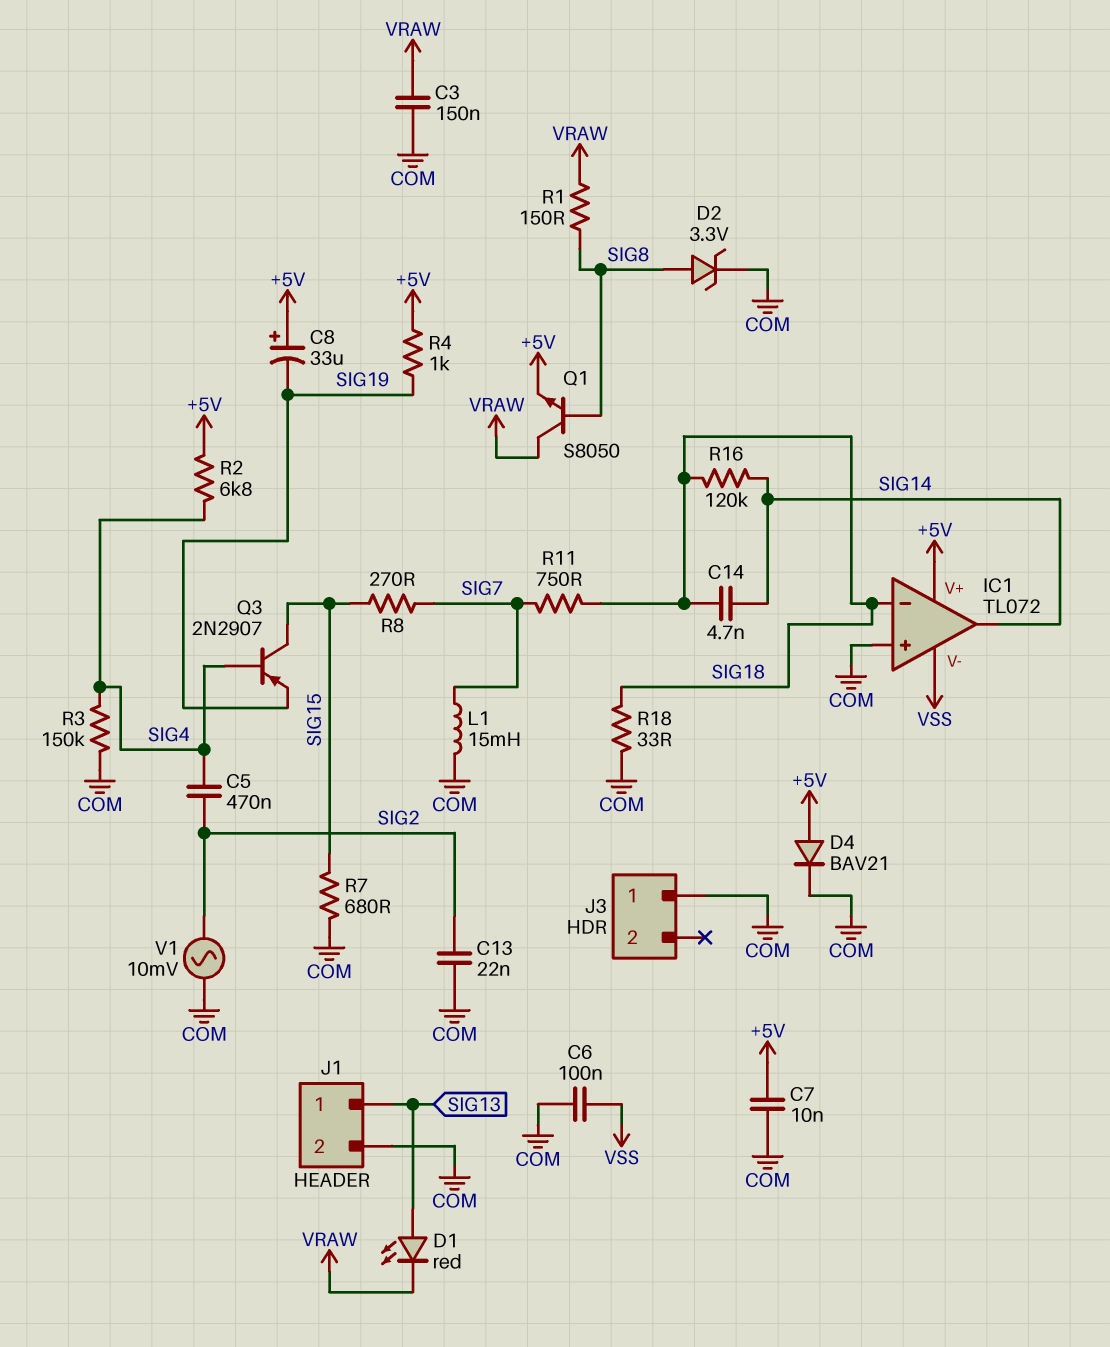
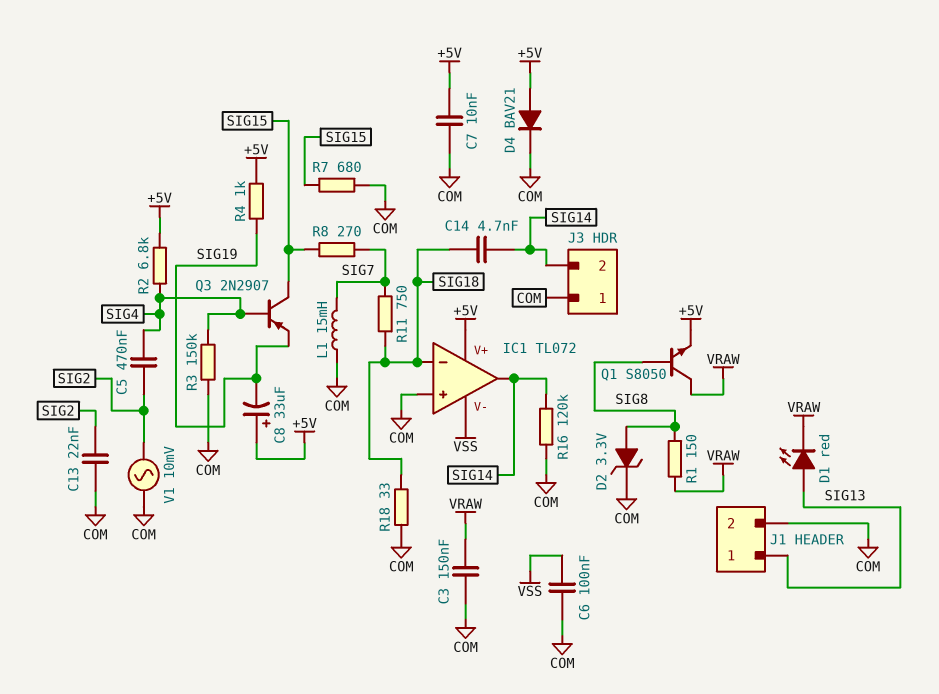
J3 pin 2: none -> SIG14
R16: 120k (SIG14, SIG18) -> 120k (COM, SIG14)

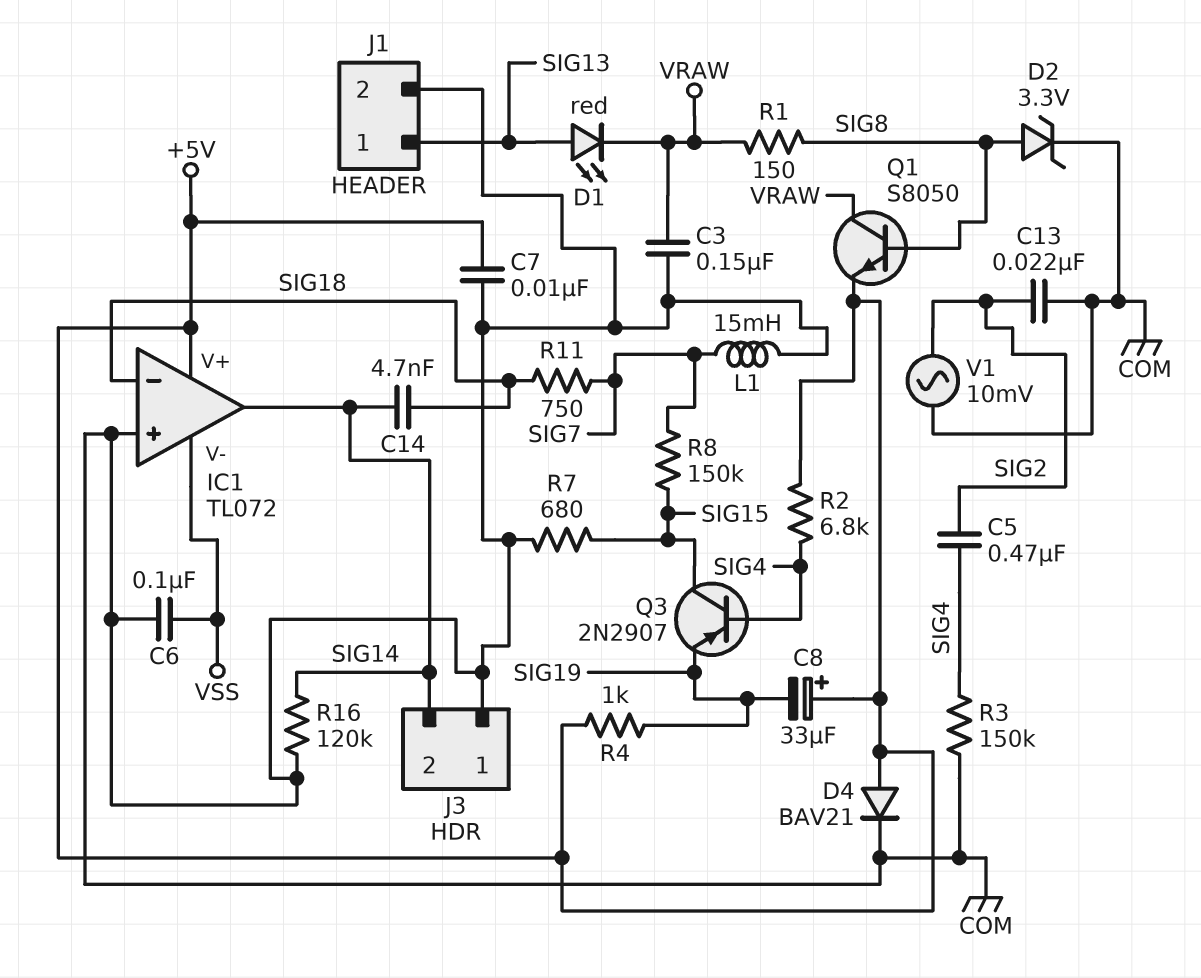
R8: 270 (SIG7, SIG15) -> 150k (SIG7, SIG15)
R18: 33 (COM, SIG18) -> none

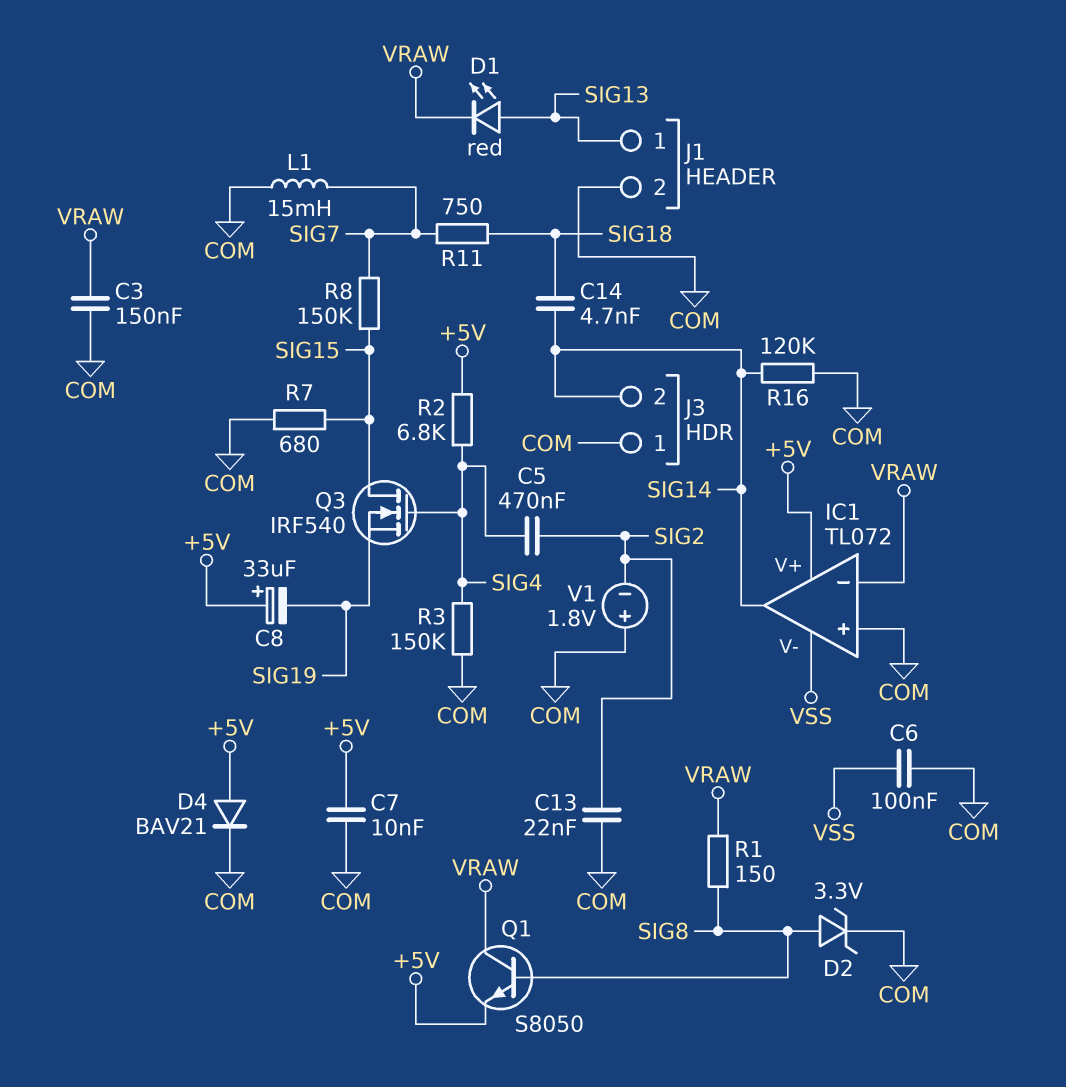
IC1 pin in-: SIG18 -> VRAW
Q3: PNP 2N2907 (B SIG4, C SIG15, E SIG19) -> NMOS IRF540 (G SIG4, D SIG15, S SIG19)
R4: 1k (+5V, SIG19) -> none
V1: AC 10mV (COM, SIG2) -> 1.8V (plus COM, minus SIG2)

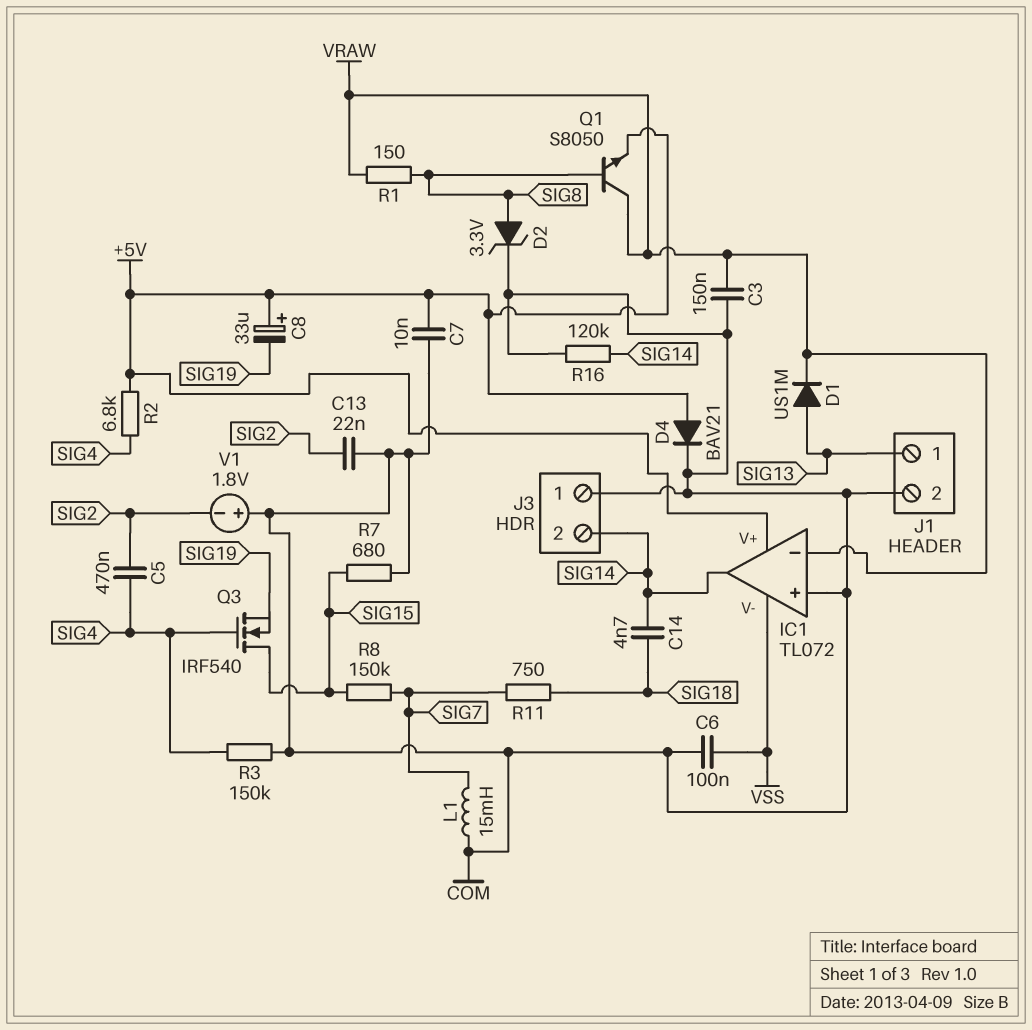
D1: LED red (A SIG13, K VRAW) -> diode US1M (A SIG13, K VRAW)

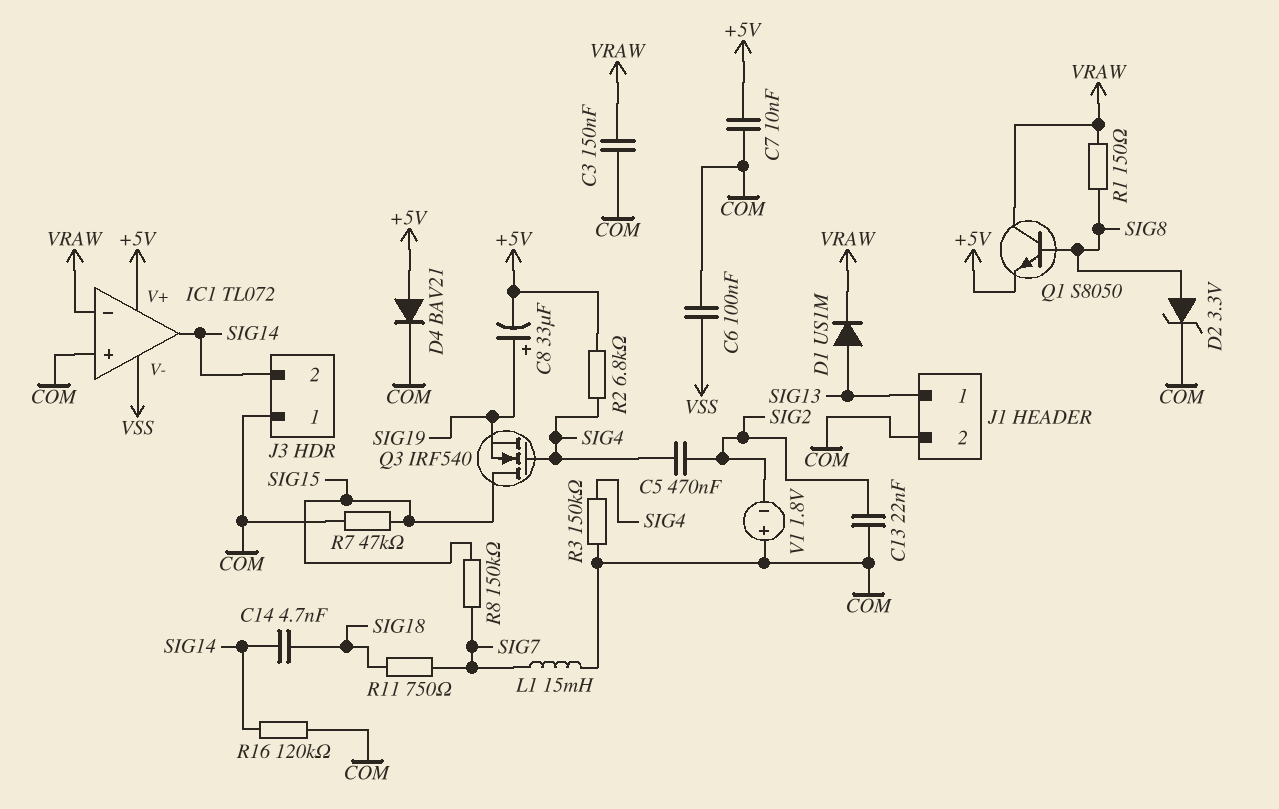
C8: 33uF (plus +5V, minus SIG19) -> 33uF (plus SIG19, minus +5V)
R7: 680 (COM, SIG15) -> 47k (COM, SIG15)

